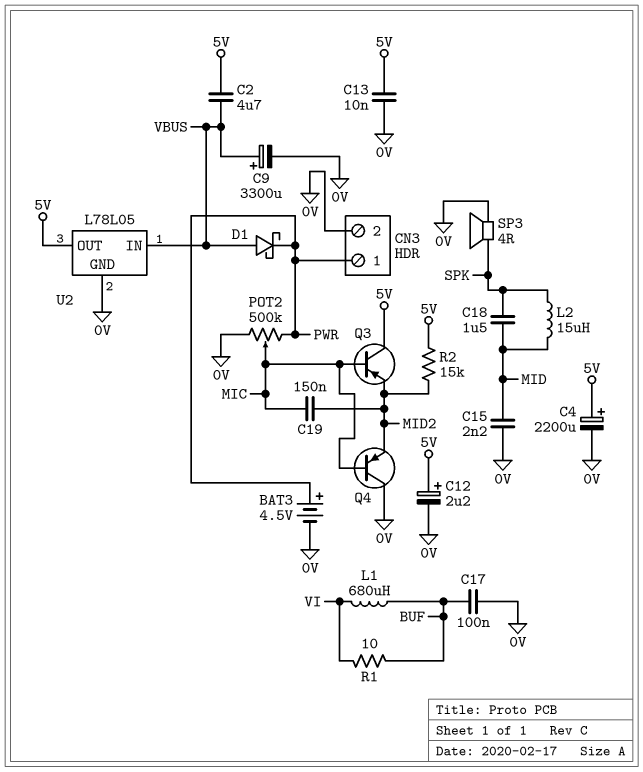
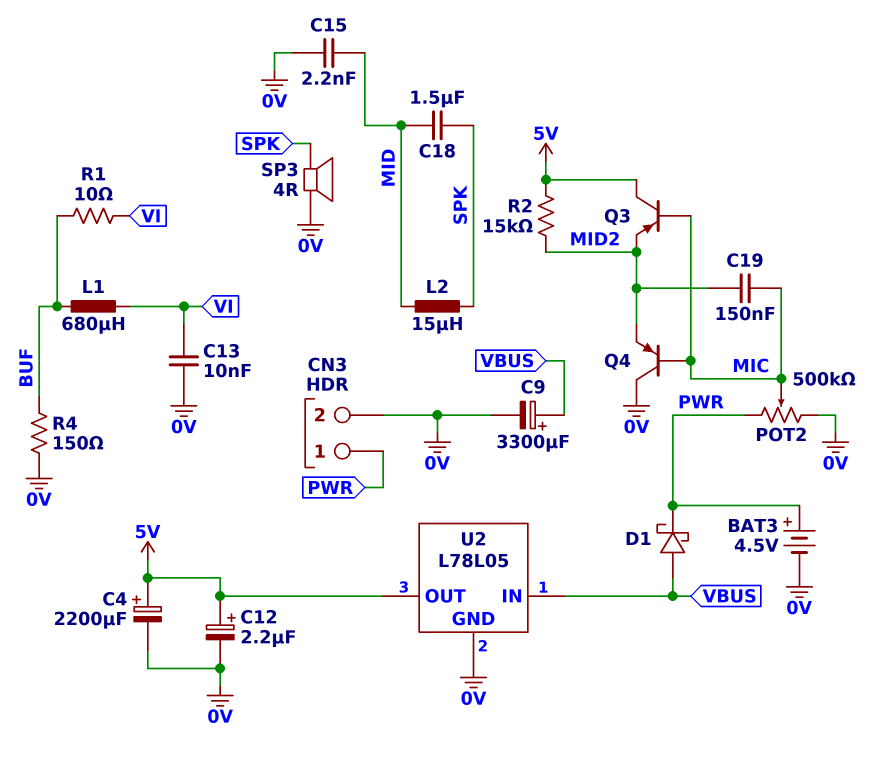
C2: 4.7uF (5V, VBUS) -> none
C13: 10nF (0V, 5V) -> 10nF (0V, VI)
C17: 100nF (0V, BUF) -> none
R4: none -> 150 (0V, BUF)

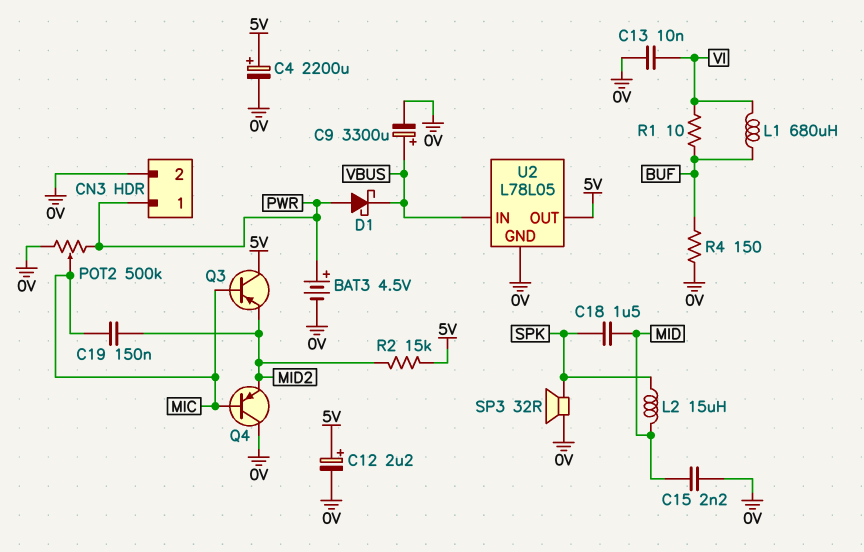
D1: schottky (A VBUS, K PWR) -> schottky (A PWR, K VBUS)
SP3: speaker 4R (0V, SPK) -> speaker 32R (0V, SPK)

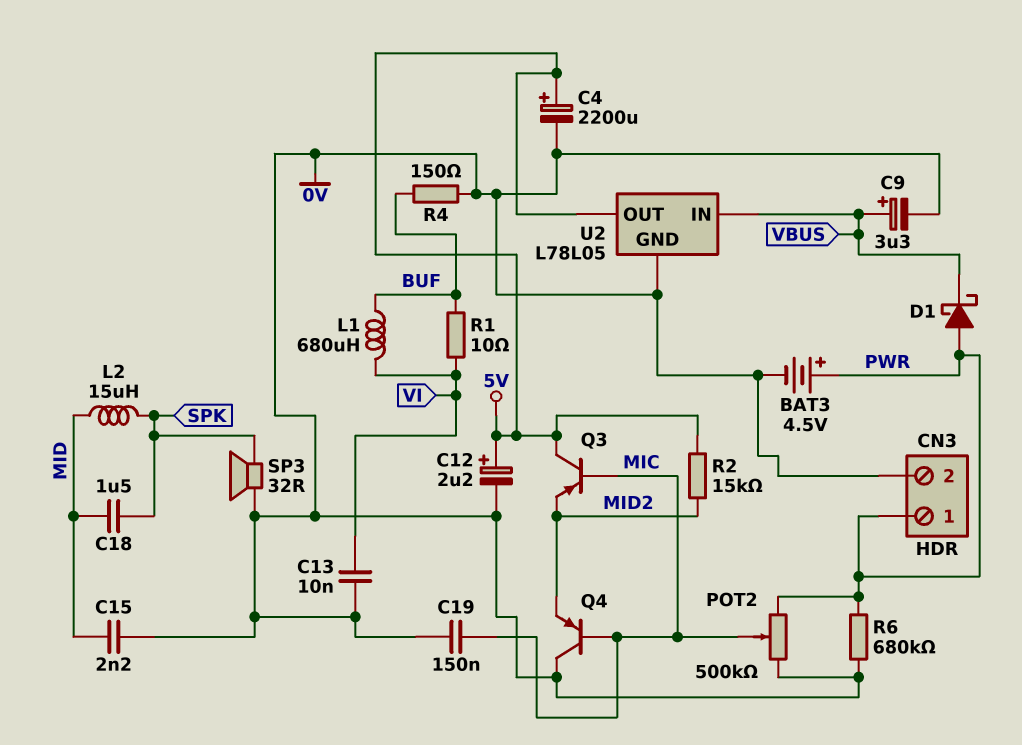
C9: 3300uF (plus VBUS, minus 0V) -> 3.3uF (plus VBUS, minus 0V)
C19: 150nF (MIC, MID2) -> 150nF (0V, MIC)
R6: none -> 680k (0V, PWR)

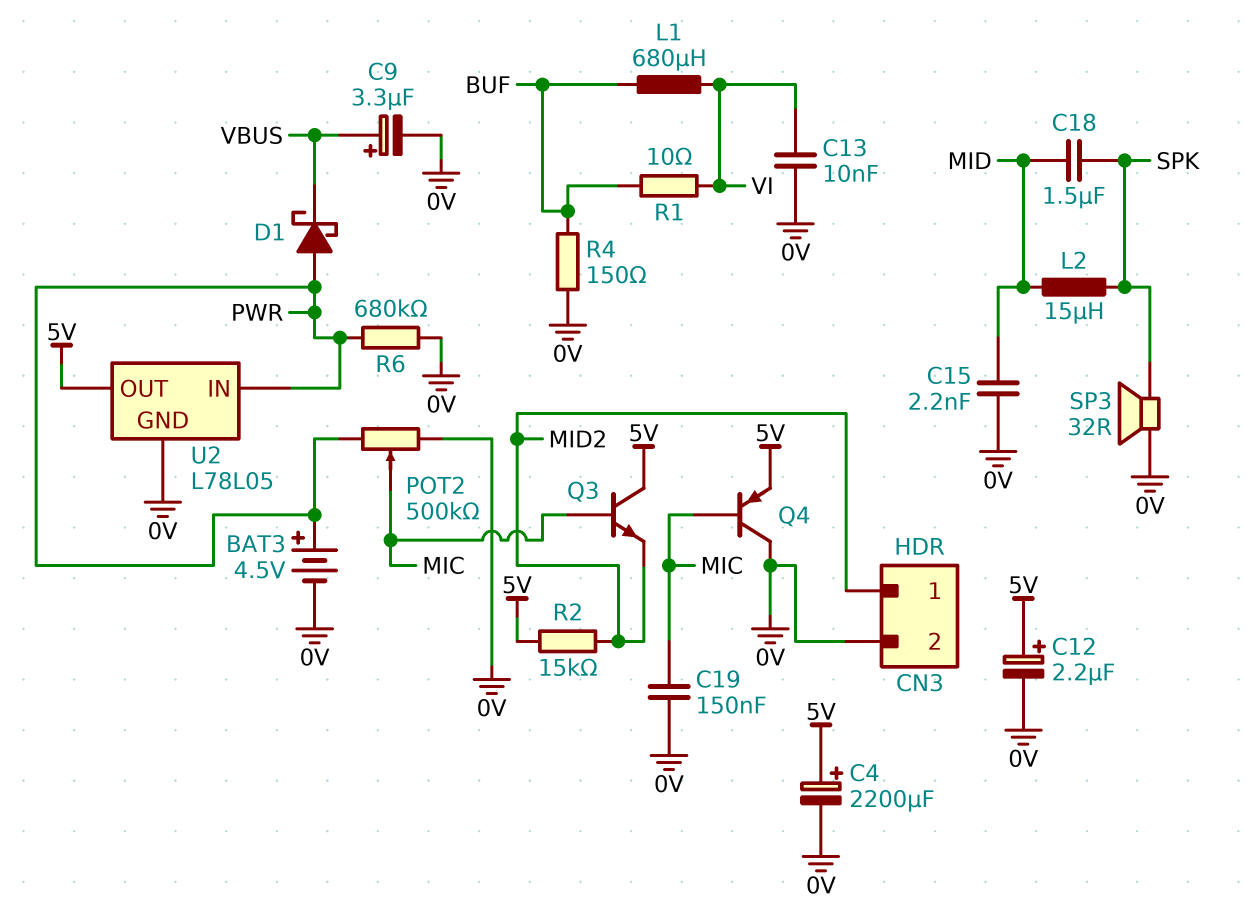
CN3 pin 1: PWR -> MID2
Q3: PNP (B MIC, C 5V, E MID2) -> NPN (B MIC, C 5V, E MID2)
Q4: PNP (B MIC, C 0V, E MID2) -> PNP (B MIC, C 0V, E 5V)
U2 pin IN: VBUS -> PWR

